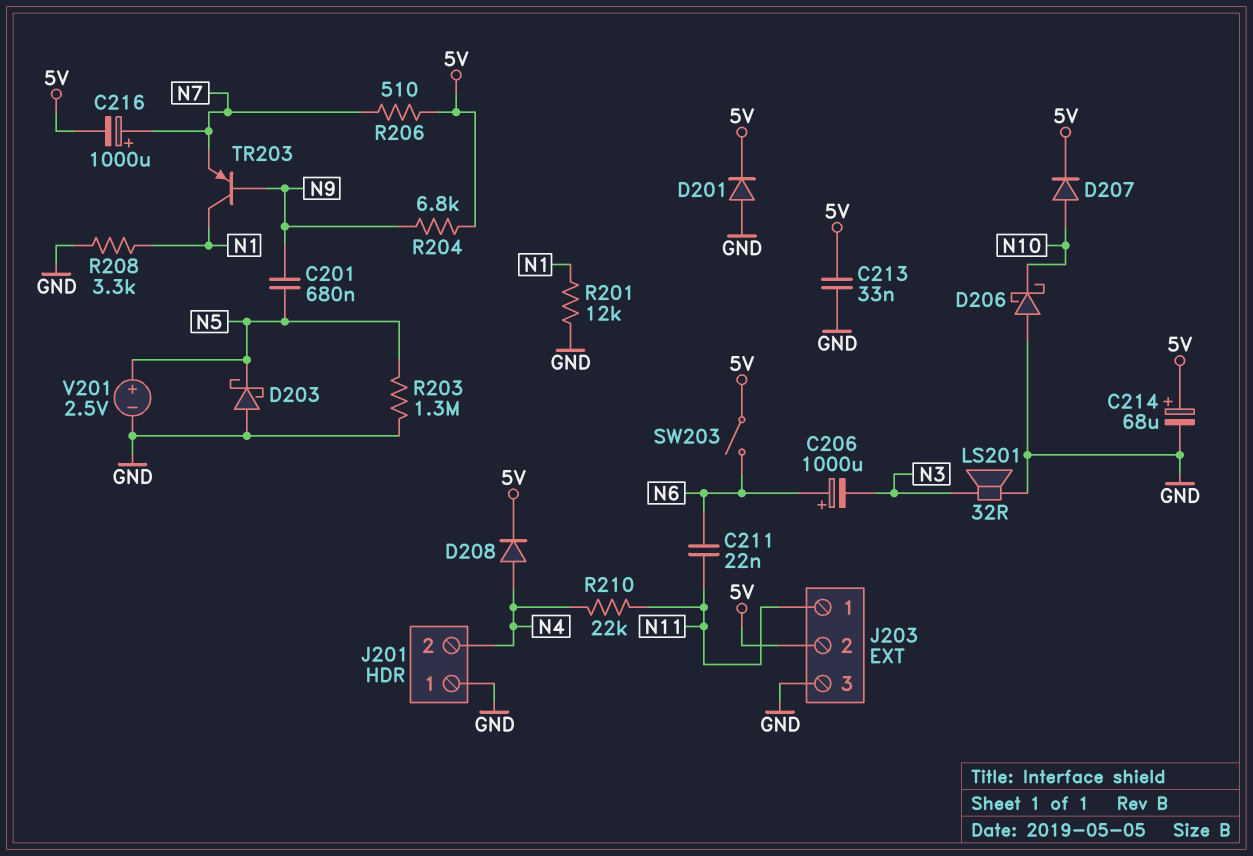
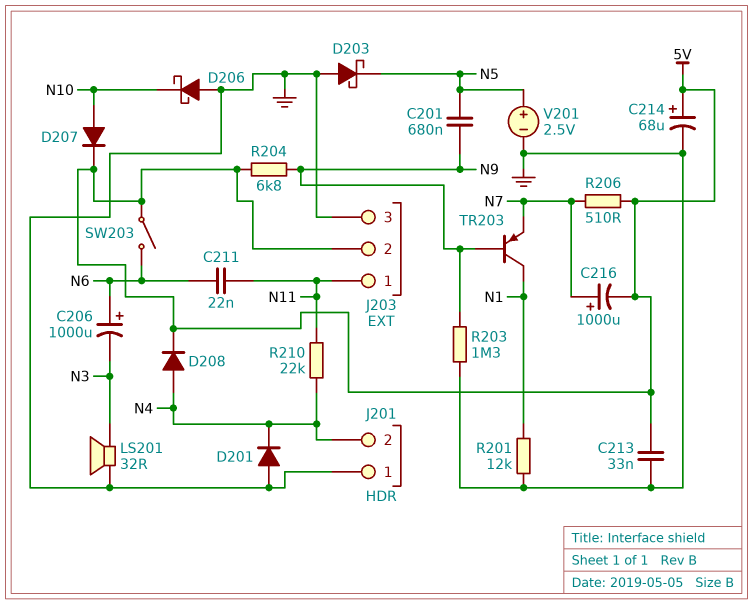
D201: diode (A GND, K 5V) -> diode (A GND, K N4)
R203: 1.3M (GND, N5) -> 1.3M (GND, N9)
R208: 3.3k (GND, N1) -> none

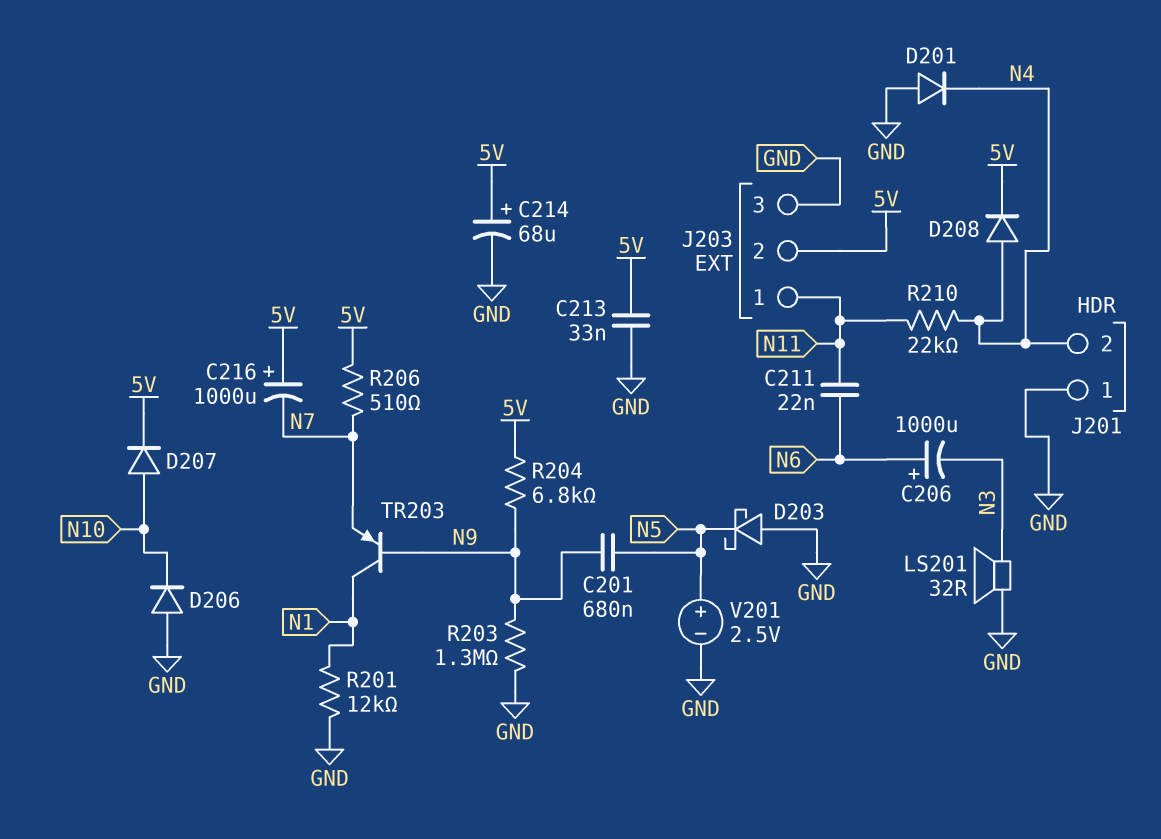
C216: 1000uF (plus N7, minus 5V) -> 1000uF (plus 5V, minus N7)
D206: schottky (A GND, K N10) -> diode (A GND, K N10)
SW203: switch (5V, N6) -> none

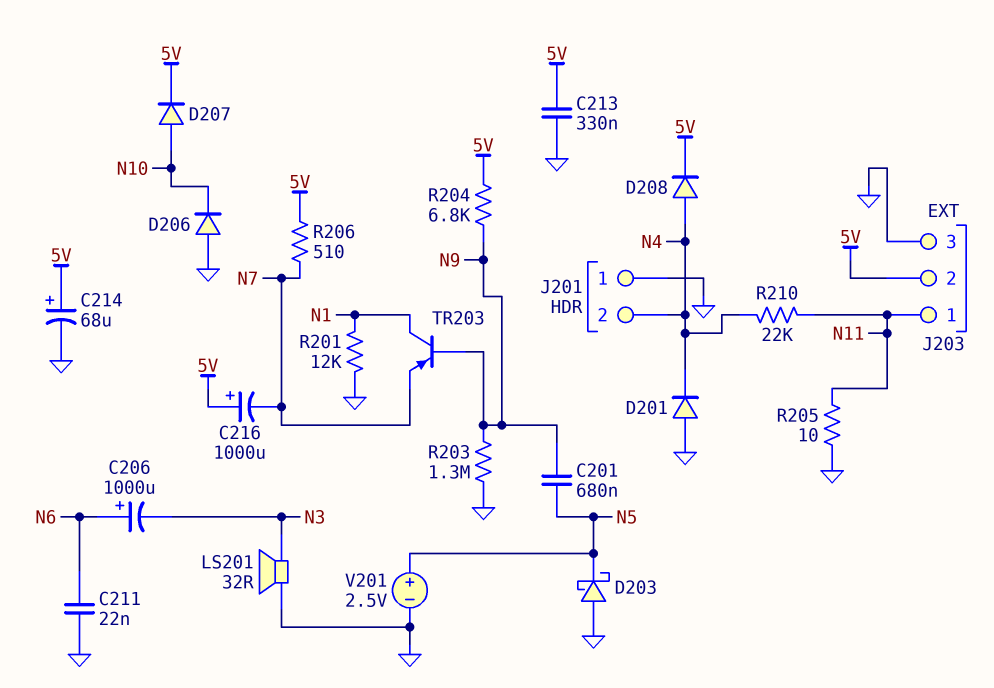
C211: 22nF (N6, N11) -> 22nF (GND, N6)
C213: 33nF (5V, GND) -> 330nF (5V, GND)
R205: none -> 10 (GND, N11)

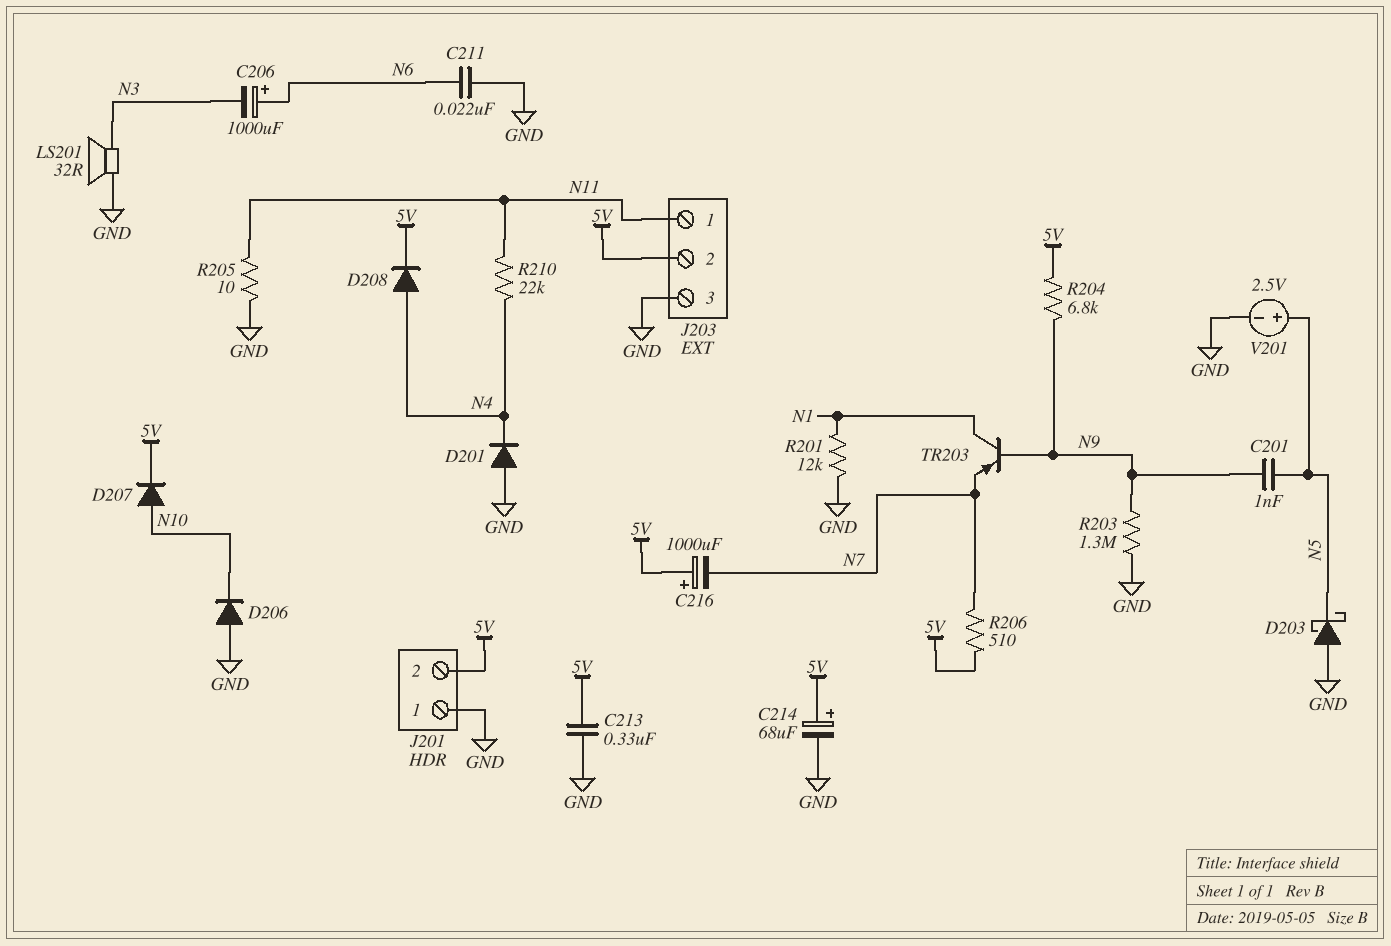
C201: 680nF (N5, N9) -> 1nF (N5, N9)
J201 pin 2: N4 -> 5V

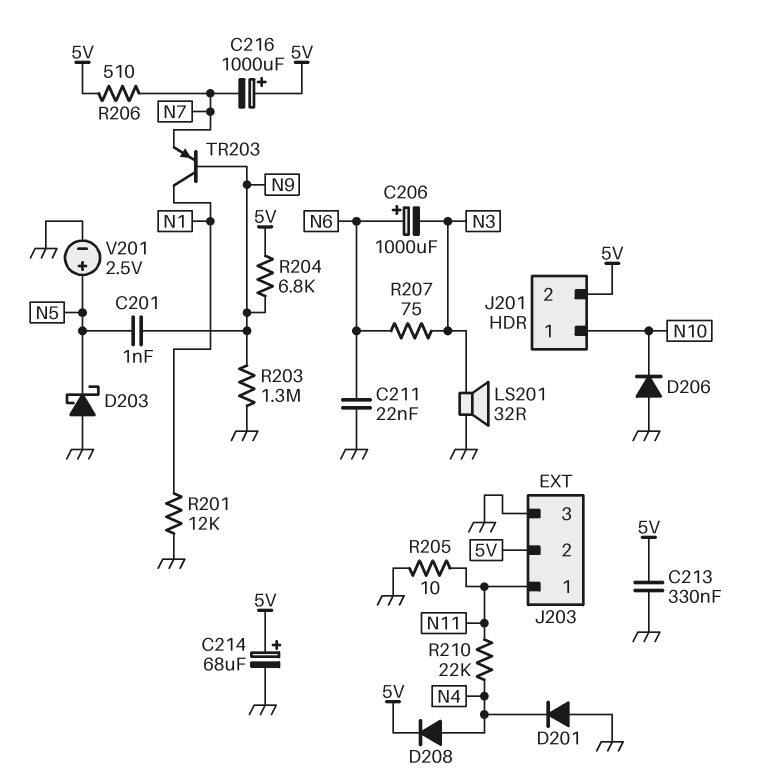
D207: diode (A N10, K 5V) -> none
J201 pin 1: GND -> N10
R207: none -> 75 (N3, N6)

